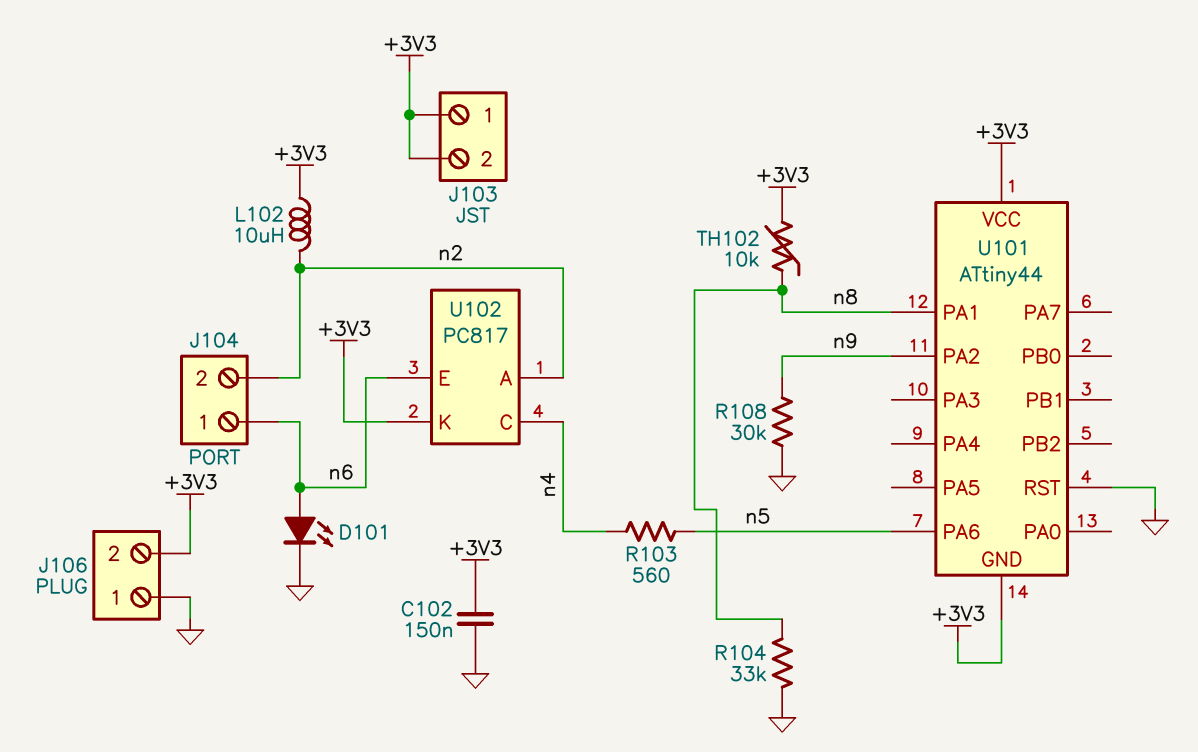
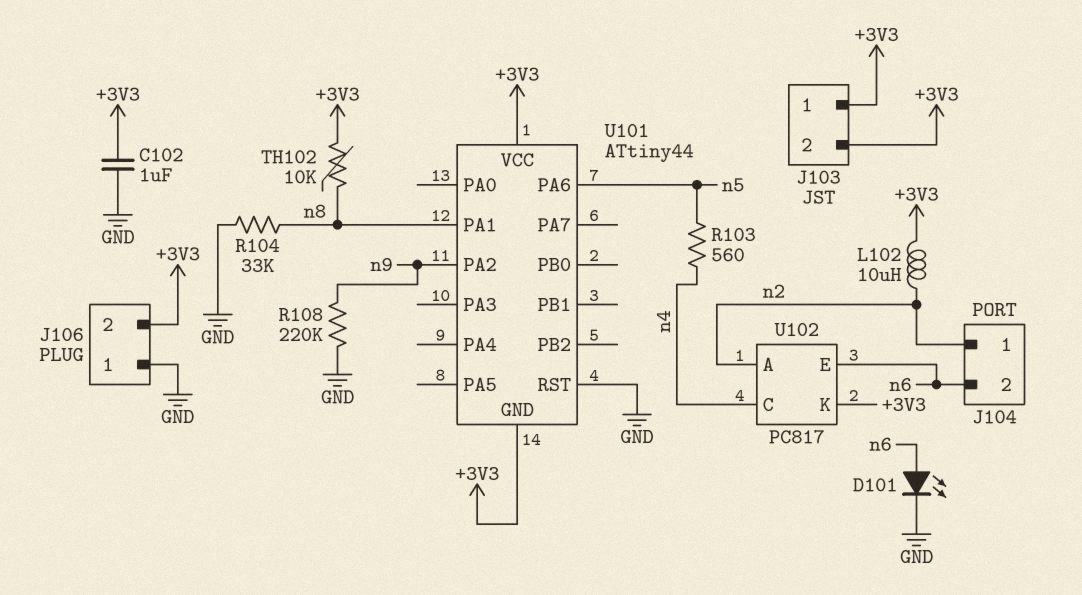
C102: 150nF (+3V3, GND) -> 1uF (+3V3, GND)
J104 pin 1: n6 -> n2
J104 pin 2: n2 -> n6
R108: 30k (GND, n9) -> 220k (GND, n9)

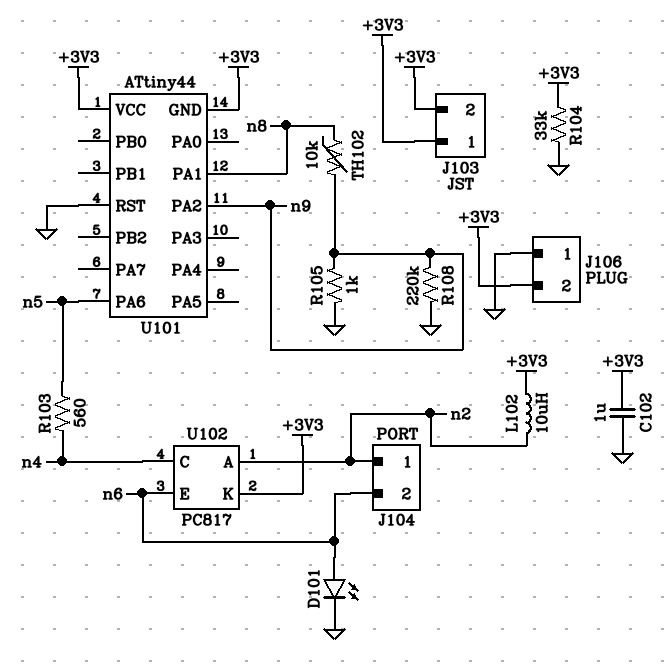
R104: 33k (GND, n8) -> 33k (+3V3, GND)
R105: none -> 1k (GND, n9)
TH102: 10k (+3V3, n8) -> 10k (n8, n9)

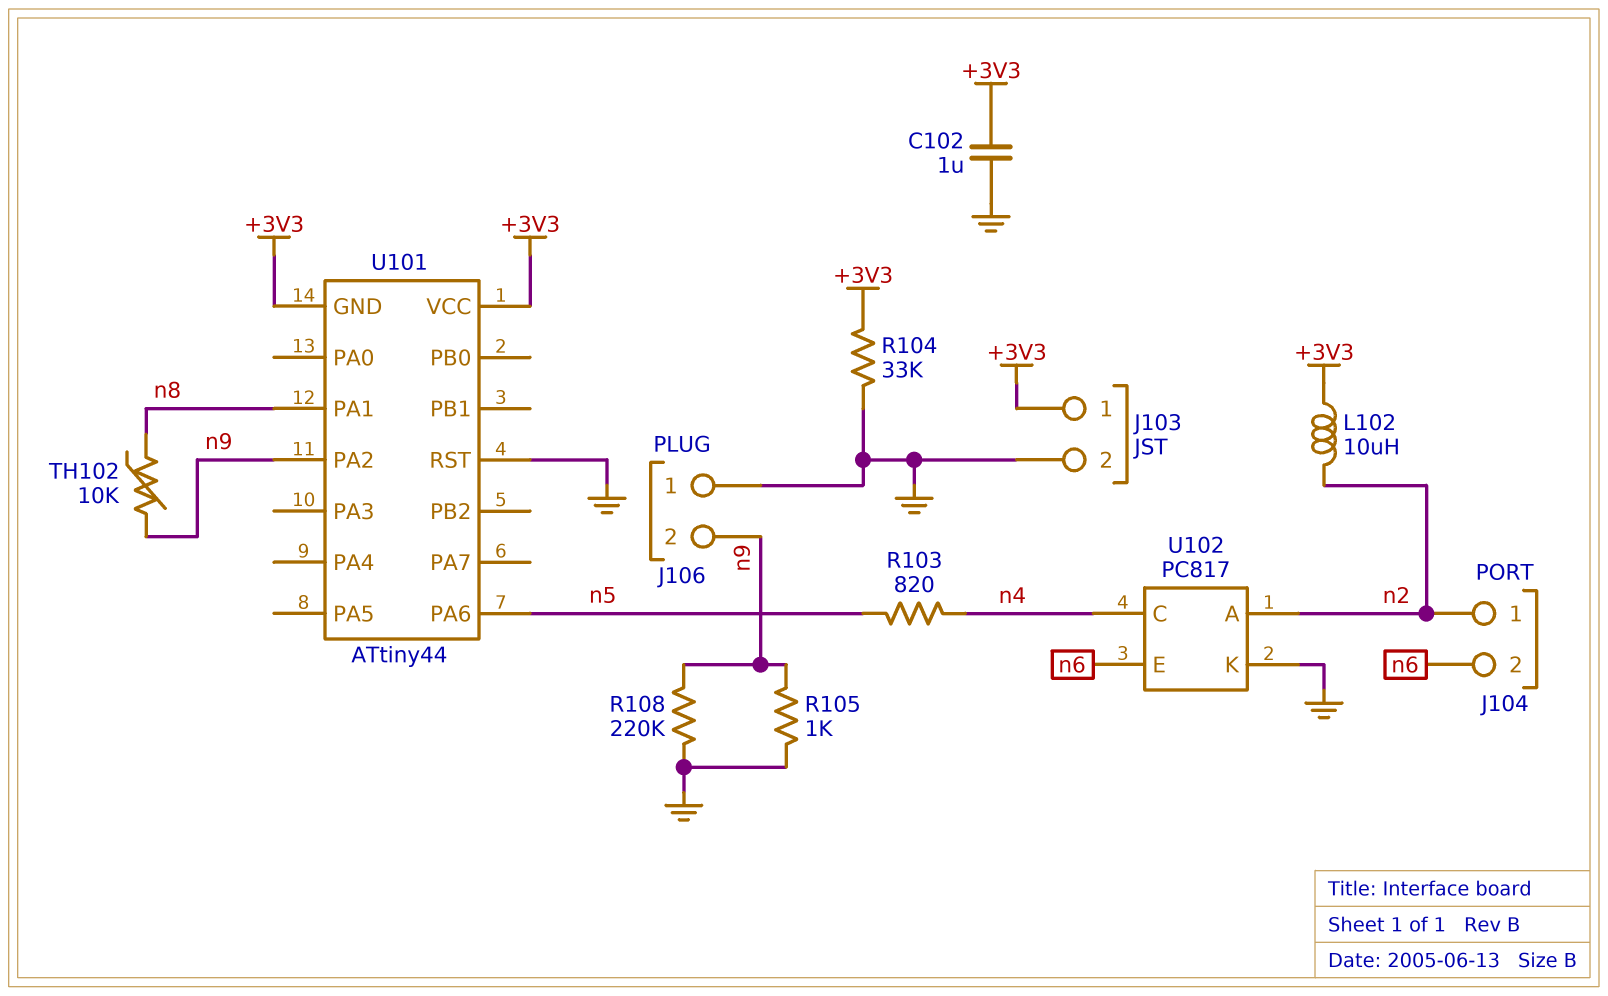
D101: LED (A n6, K GND) -> none
J103 pin 2: +3V3 -> GND
J106 pin 2: +3V3 -> n9
R103: 560 (n4, n5) -> 820 (n4, n5)
U102 pin K: +3V3 -> GND

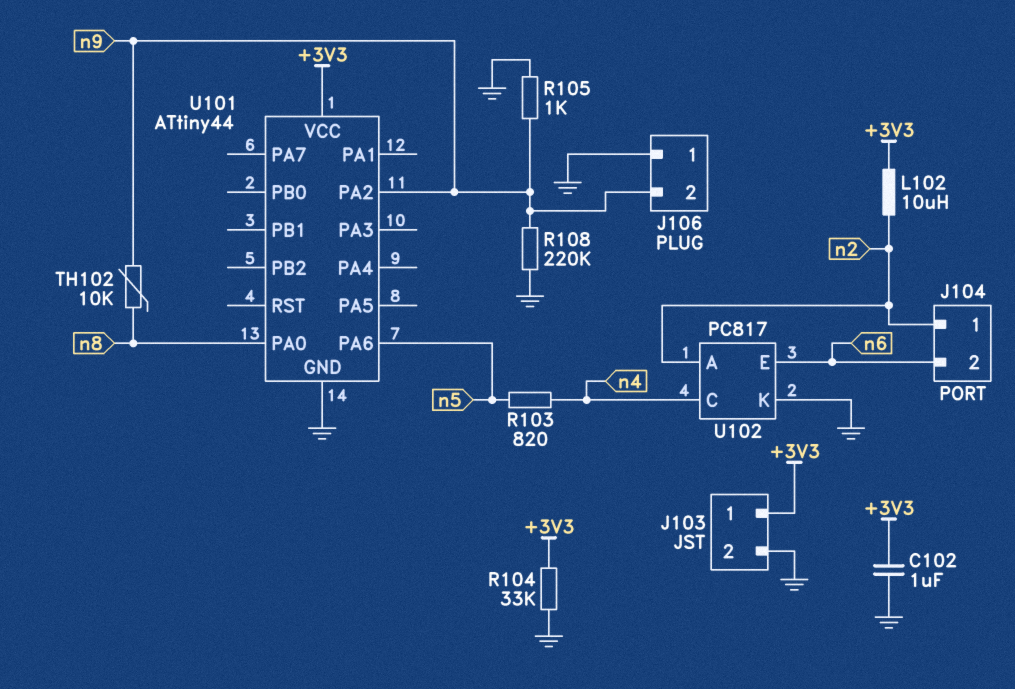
U101 pin GND: +3V3 -> GND
U101 pin PA0: none -> n8
U101 pin PA1: n8 -> none
U101 pin RST: GND -> none

